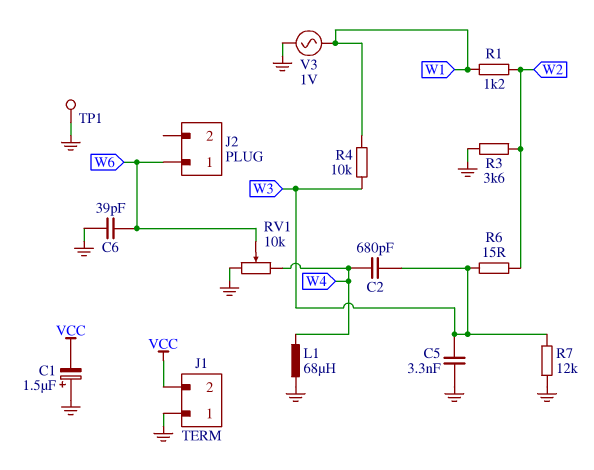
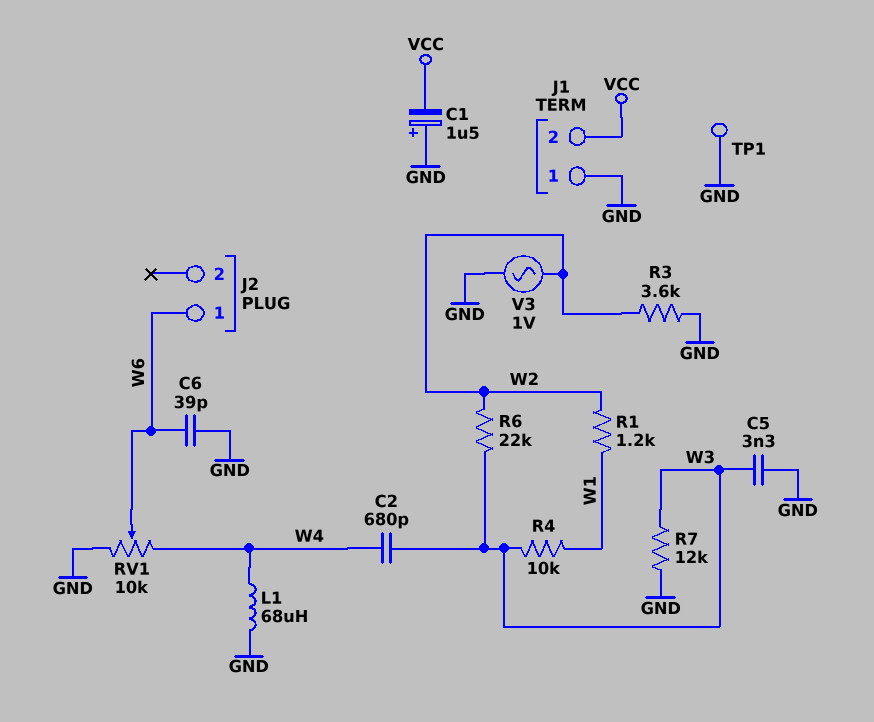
R6: 15 (W2, W3) -> 22k (W2, W3)
V3: AC 1V (GND, W1) -> AC 1V (GND, W2)

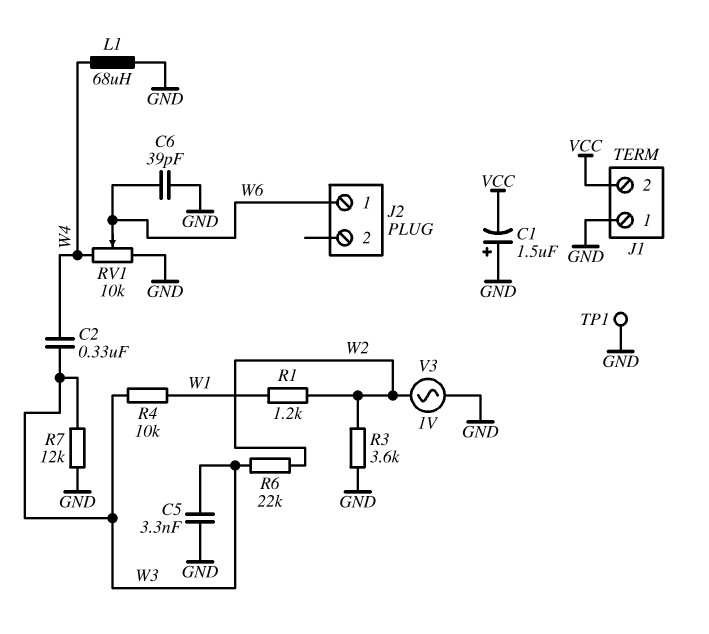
C2: 680pF (W3, W4) -> 330nF (W3, W4)

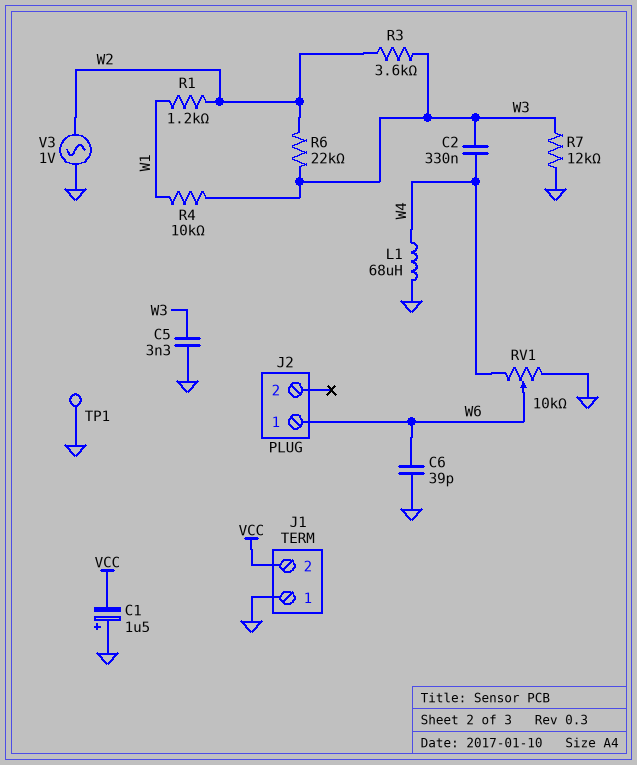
R3: 3.6k (GND, W2) -> 3.6k (W2, W3)

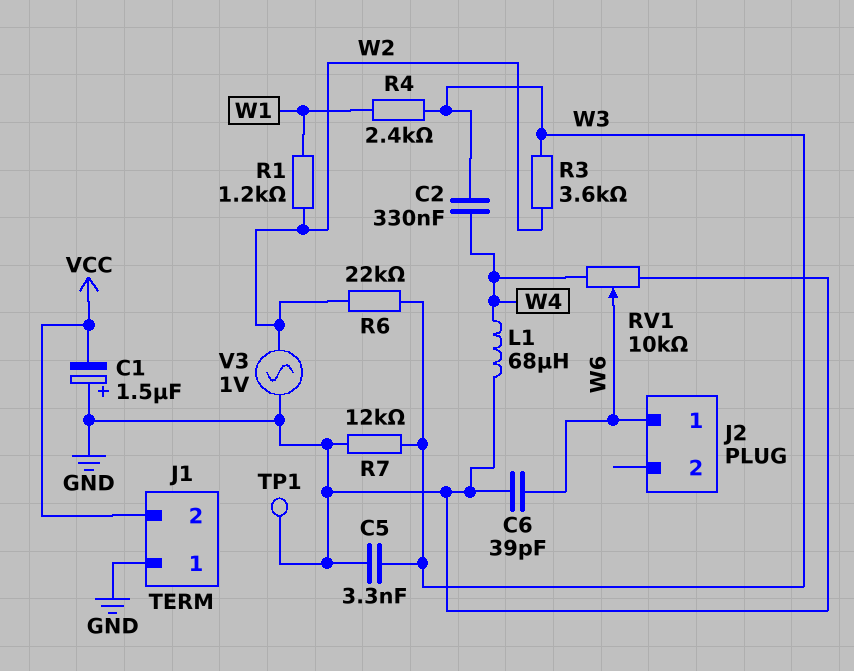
R4: 10k (W1, W3) -> 2.4k (W1, W3)

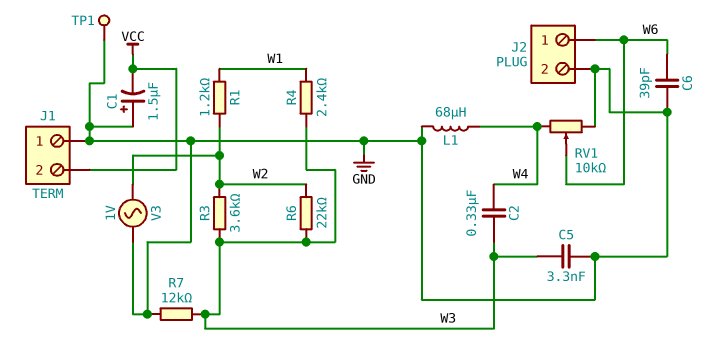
J2 pin 2: none -> GND

